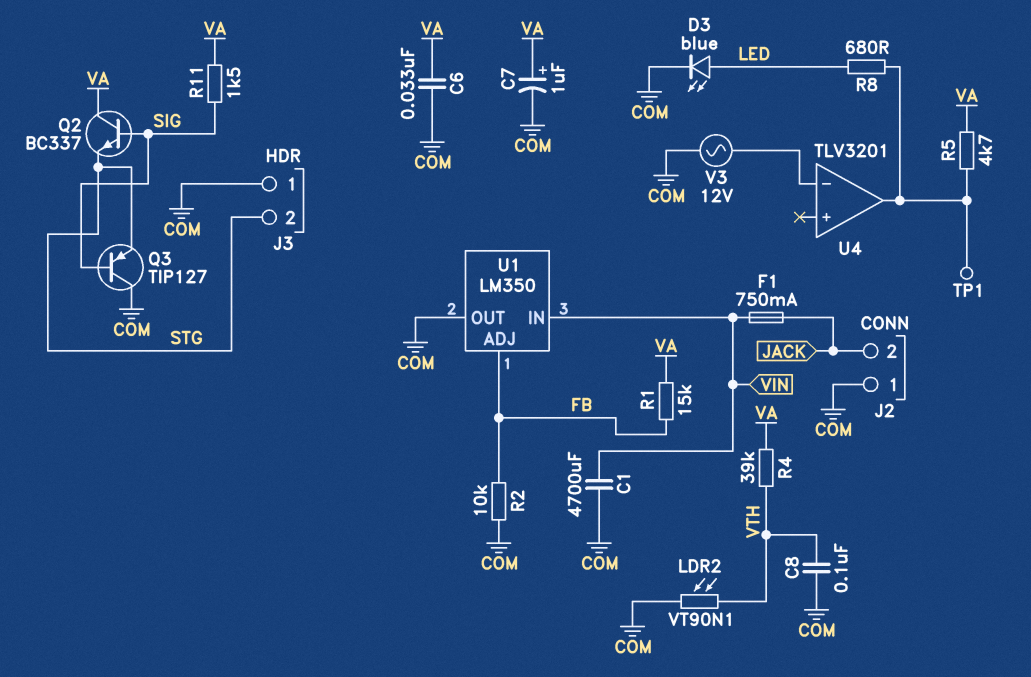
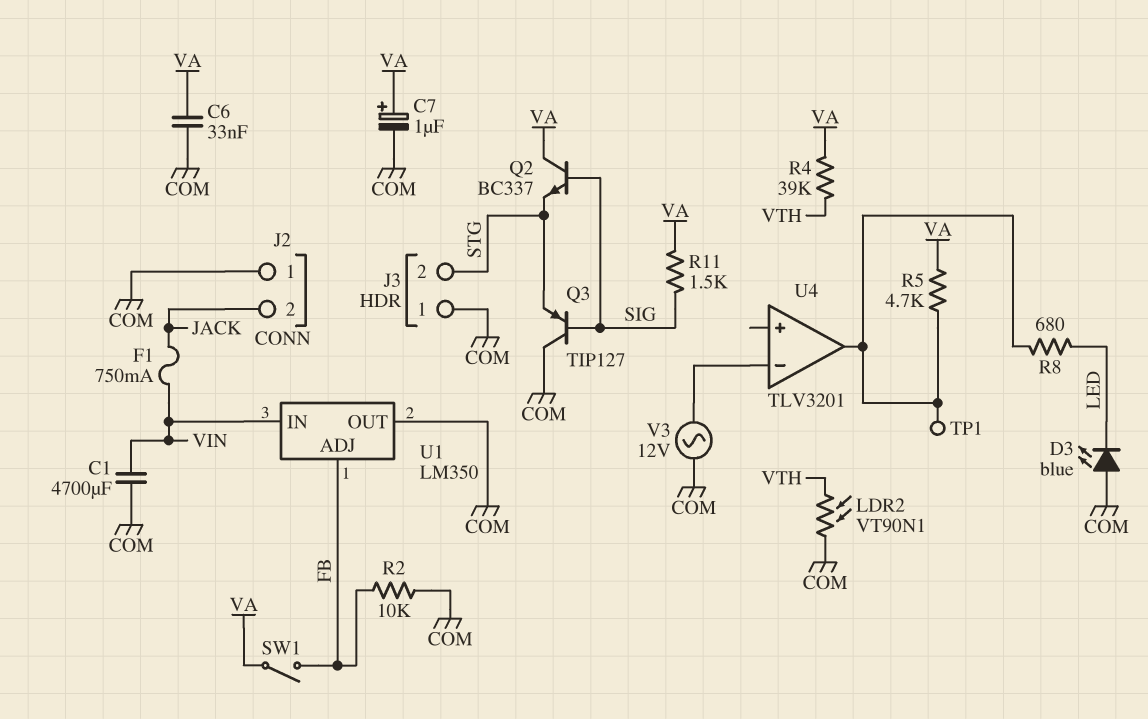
C8: 100nF (COM, VTH) -> none
D3: LED blue (A LED, K COM) -> LED blue (A COM, K LED)
R1: 15k (FB, VA) -> none
SW1: none -> switch (FB, VA)

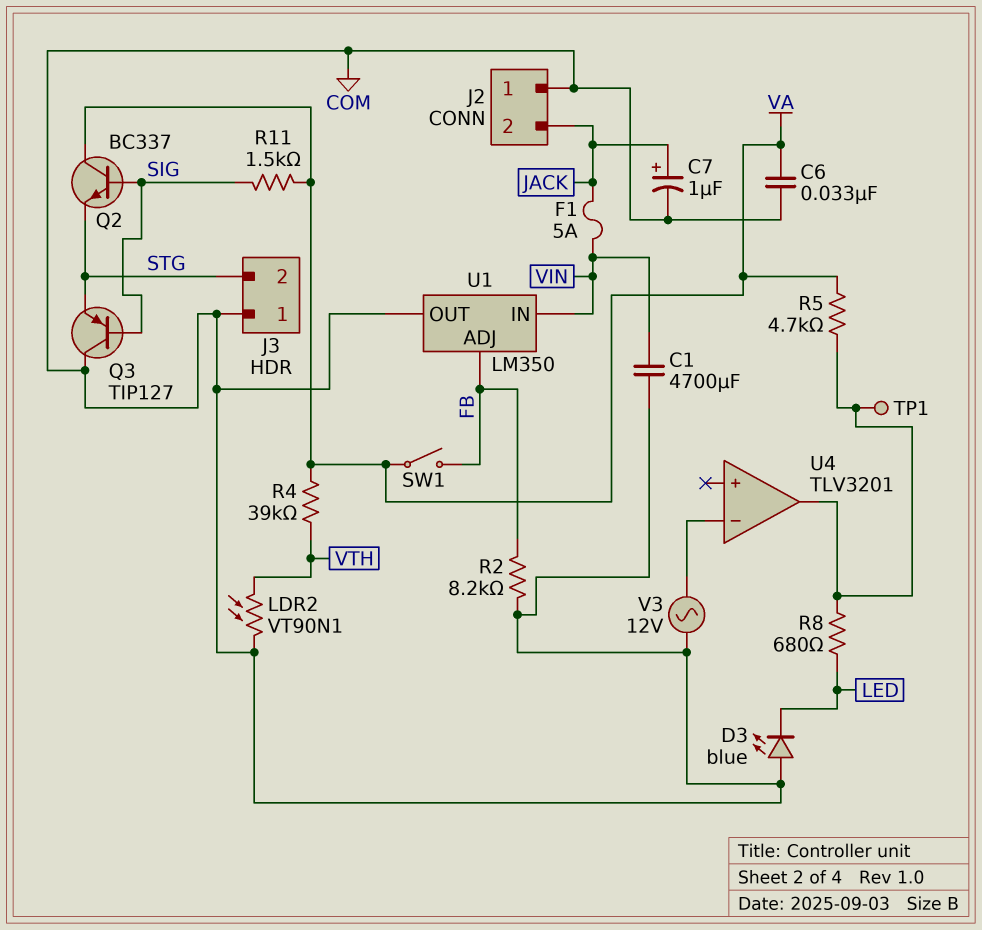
C7: 1uF (plus VA, minus COM) -> 1uF (plus JACK, minus COM)
F1: 750mA (JACK, VIN) -> 5A (JACK, VIN)
R2: 10k (COM, FB) -> 8.2k (COM, FB)

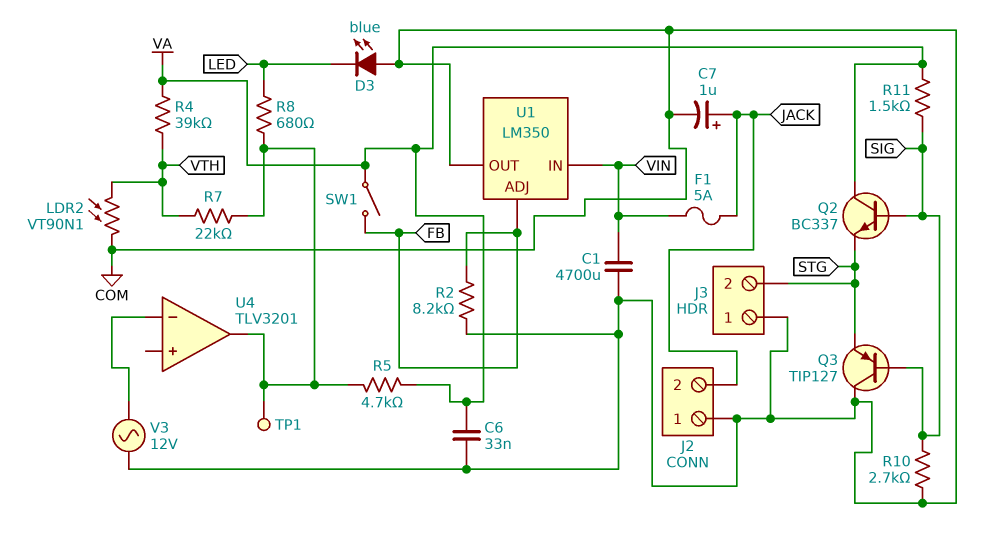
R7: none -> 22k (U4/out, VTH)
R10: none -> 2.7k (COM, SIG)

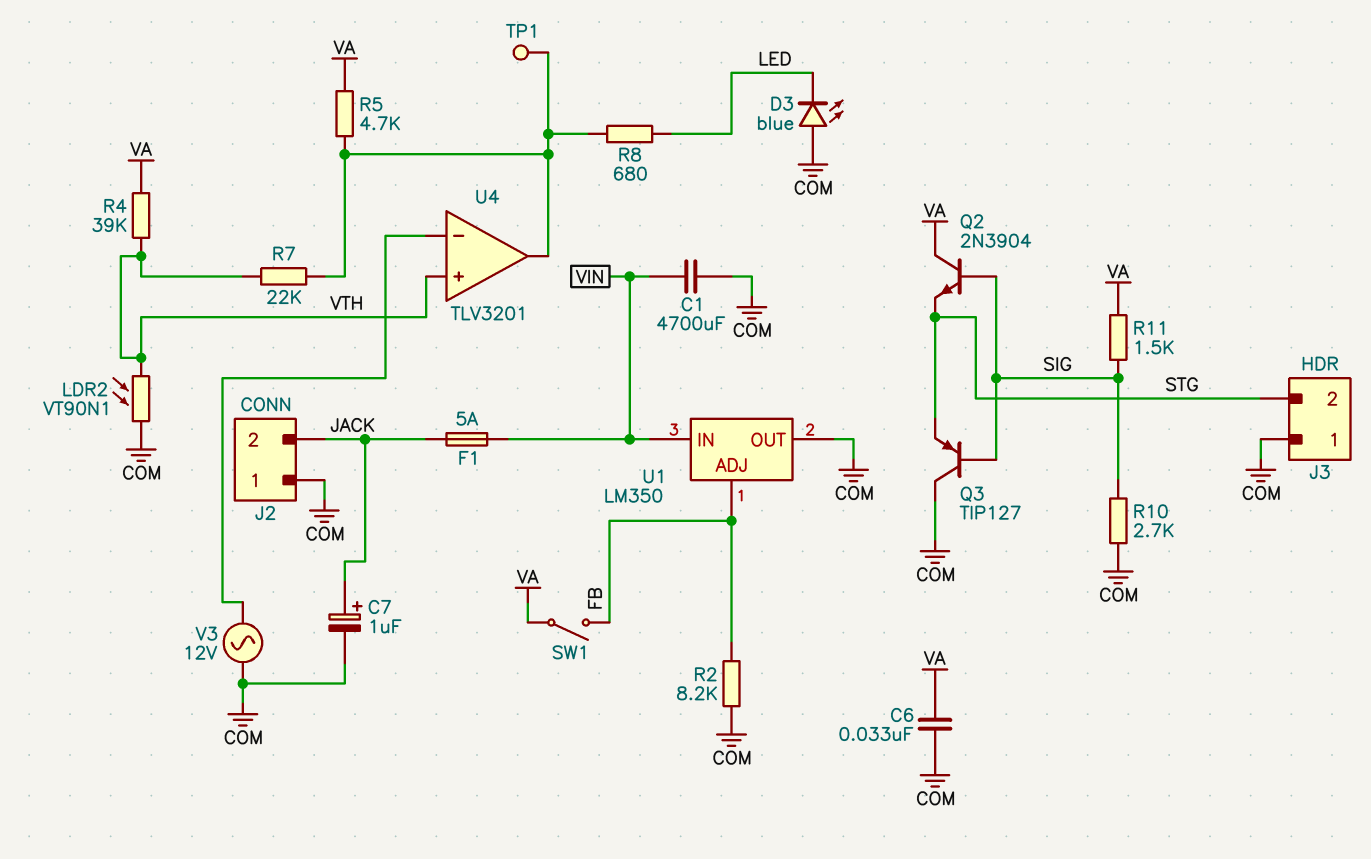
Q2: NPN BC337 (B SIG, C VA, E STG) -> NPN 2N3904 (B SIG, C VA, E STG)
U4 pin in+: none -> VTH

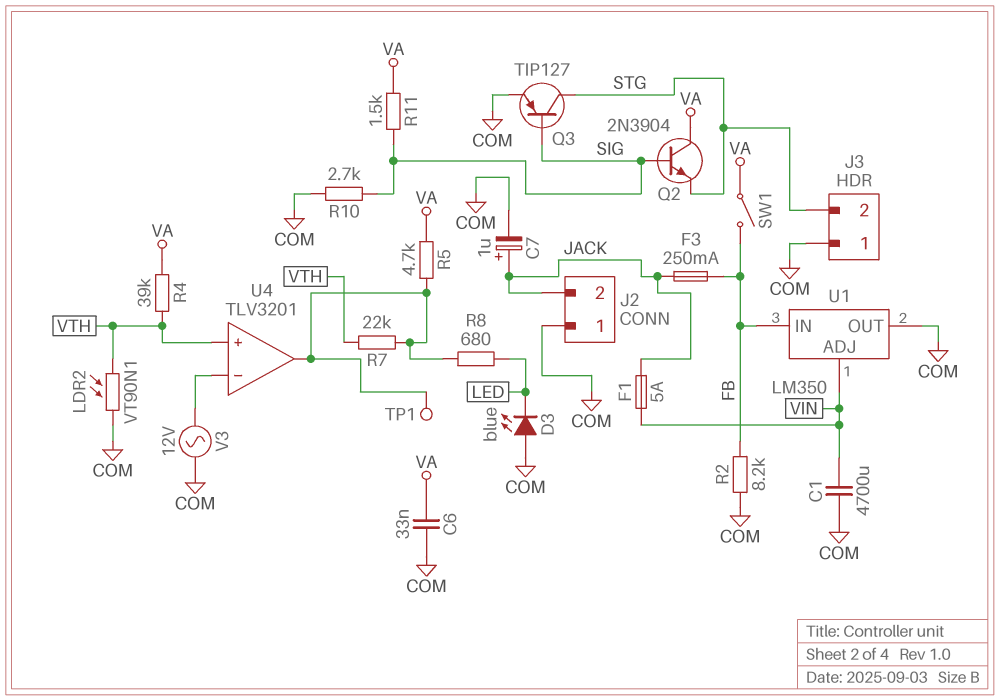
F3: none -> 250mA (FB, JACK)
Q3: PNP TIP127 (B SIG, C COM, E STG) -> PNP TIP127 (B SIG, C STG, E COM)
U1 pin ADJ: FB -> VIN
U1 pin IN: VIN -> FB

